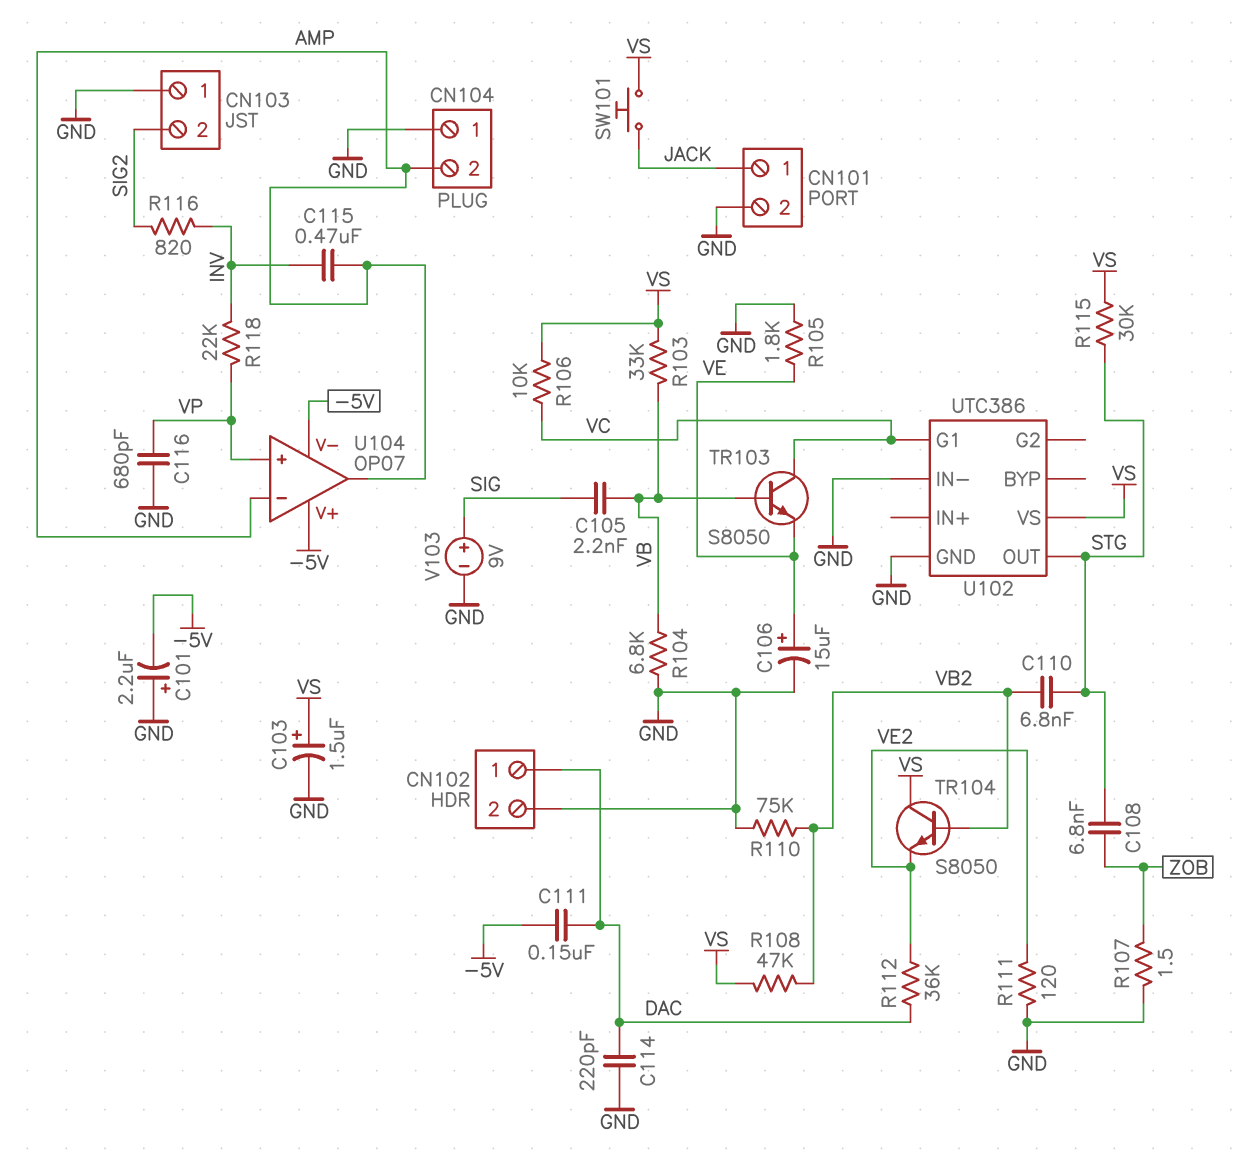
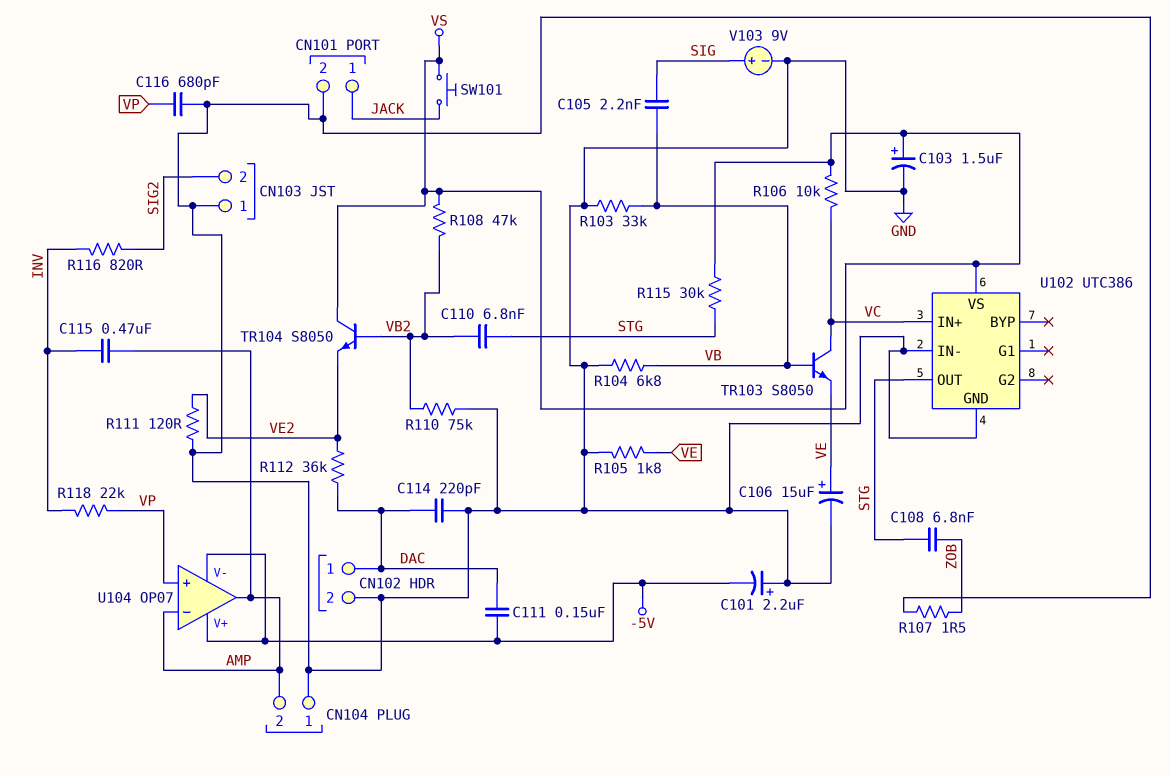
R103: 33k (VB, VS) -> 33k (GND, VB)
U102 pin G1: VC -> none
U102 pin IN+: none -> VC

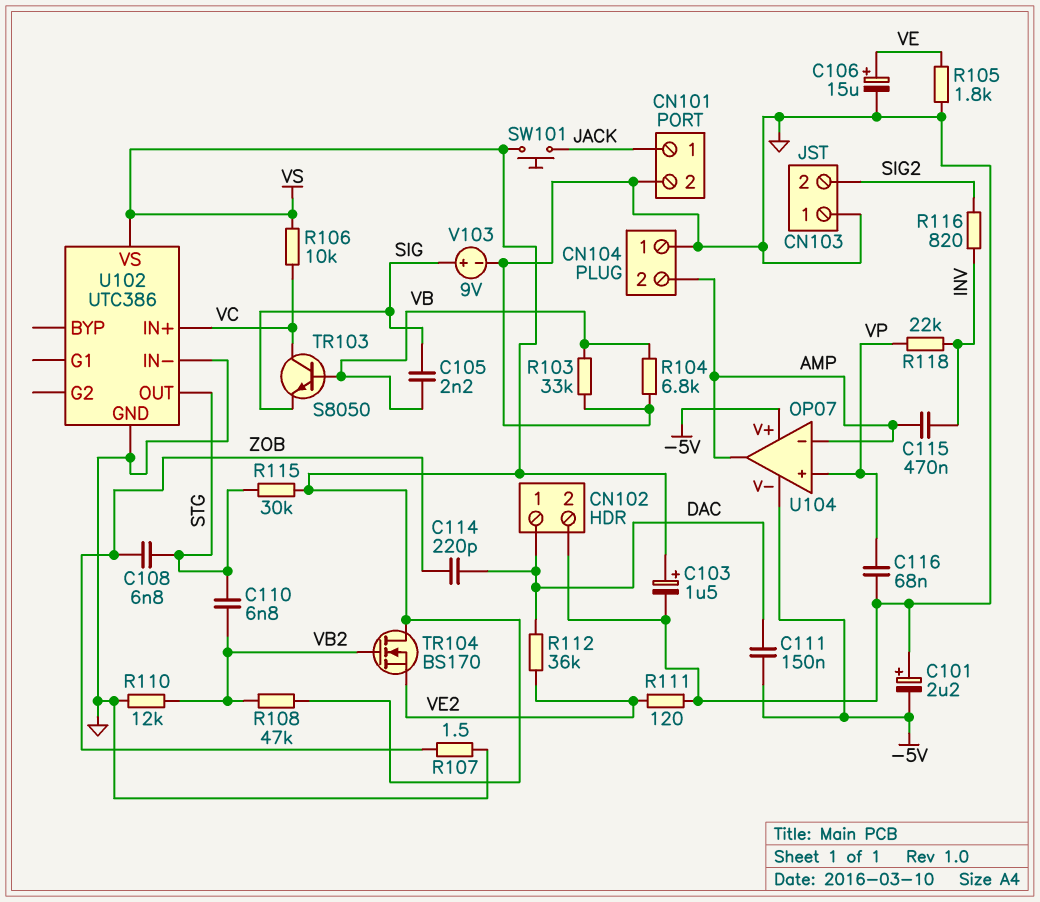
C114: 220pF (DAC, GND) -> 220pF (DAC, ZOB)
C116: 680pF (GND, VP) -> 68nF (GND, VP)
R110: 75k (GND, VB2) -> 12k (GND, VB2)
TR103: NPN S8050 (B VB, C VC, E VE) -> NPN S8050 (B VB, C VC, E SIG)
TR104: NPN S8050 (B VB2, C VS, E VE2) -> NMOS BS170 (G VB2, D VS, S VE2)

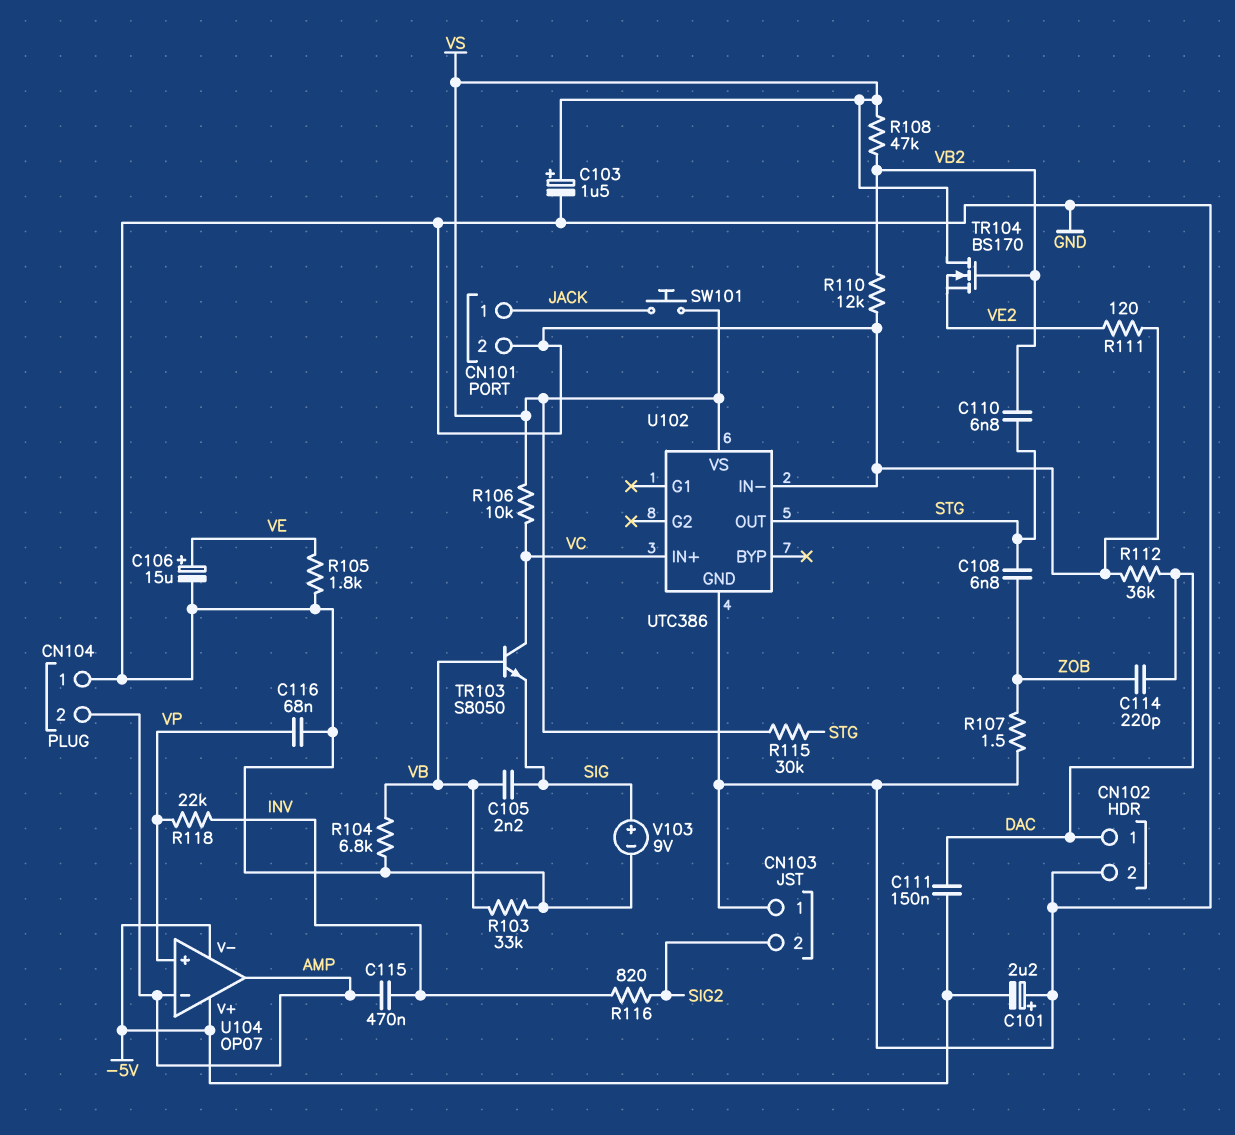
R112: 36k (DAC, VE2) -> 36k (DAC, GND)

